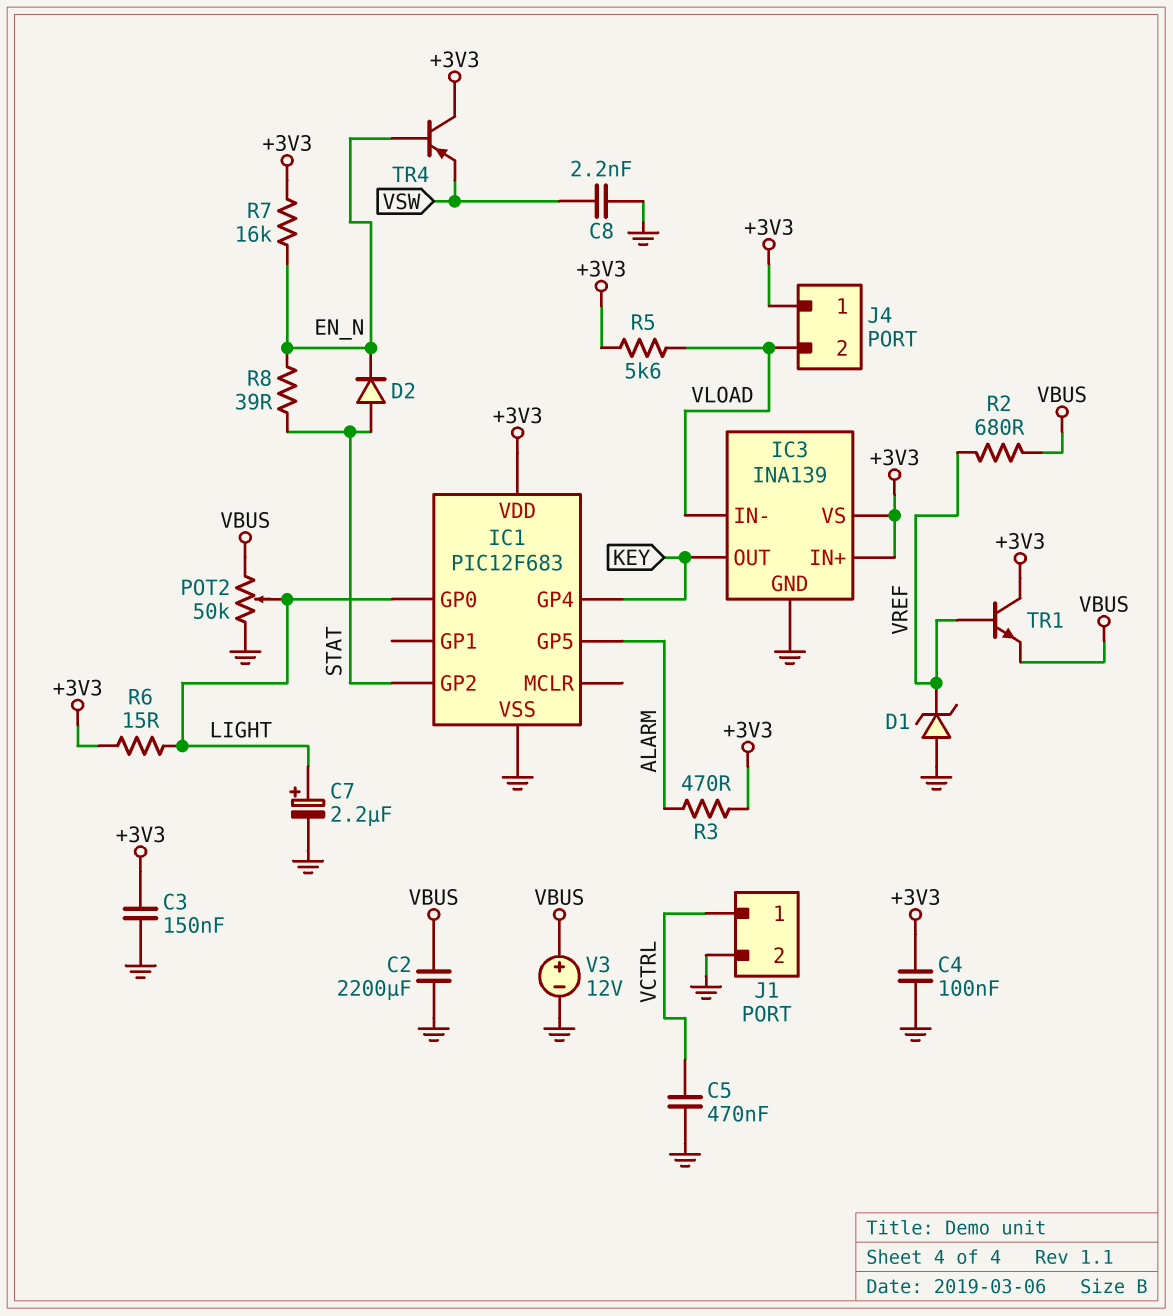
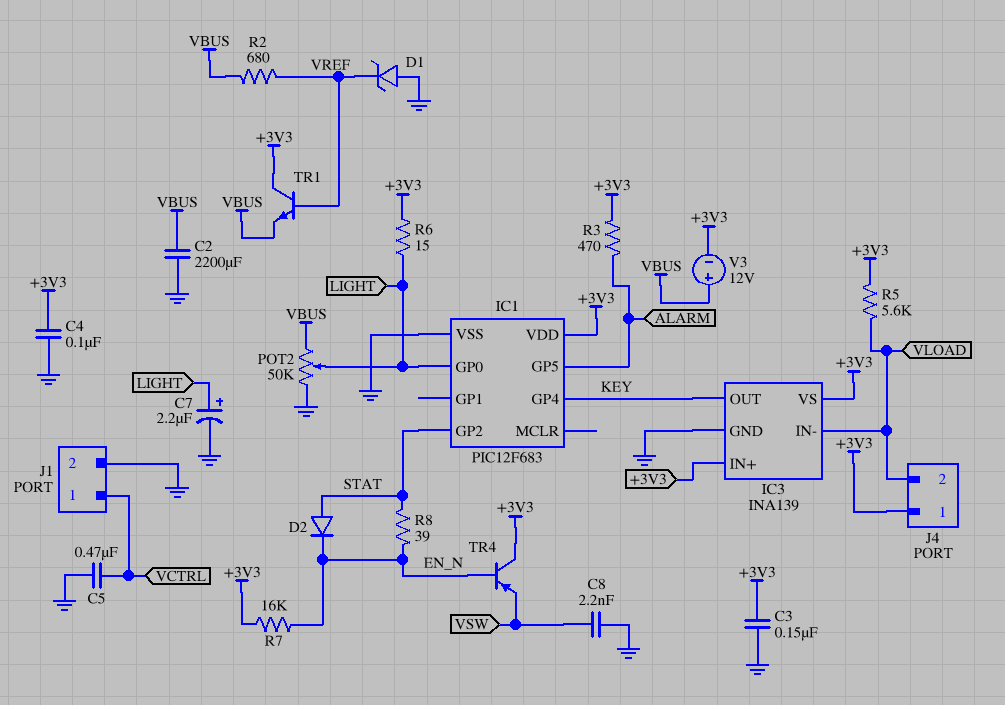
V3: 12V (plus VBUS, minus GND) -> 12V (plus VBUS, minus +3V3)

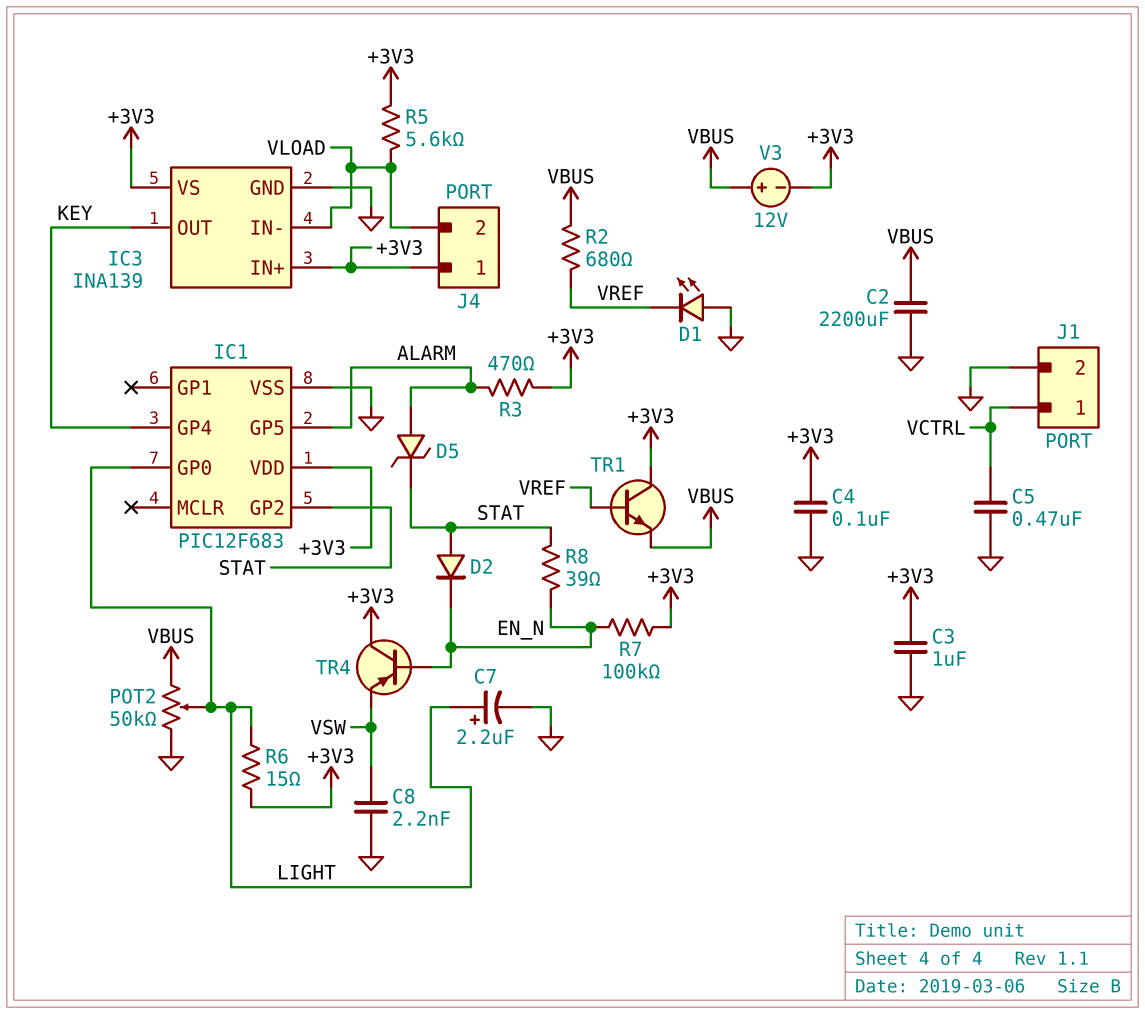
C3: 150nF (+3V3, GND) -> 1uF (+3V3, GND)
D1: zener (A GND, K VREF) -> LED (A GND, K VREF)
D5: none -> zener (A ALARM, K STAT)
R7: 16k (+3V3, EN_N) -> 100k (+3V3, EN_N)

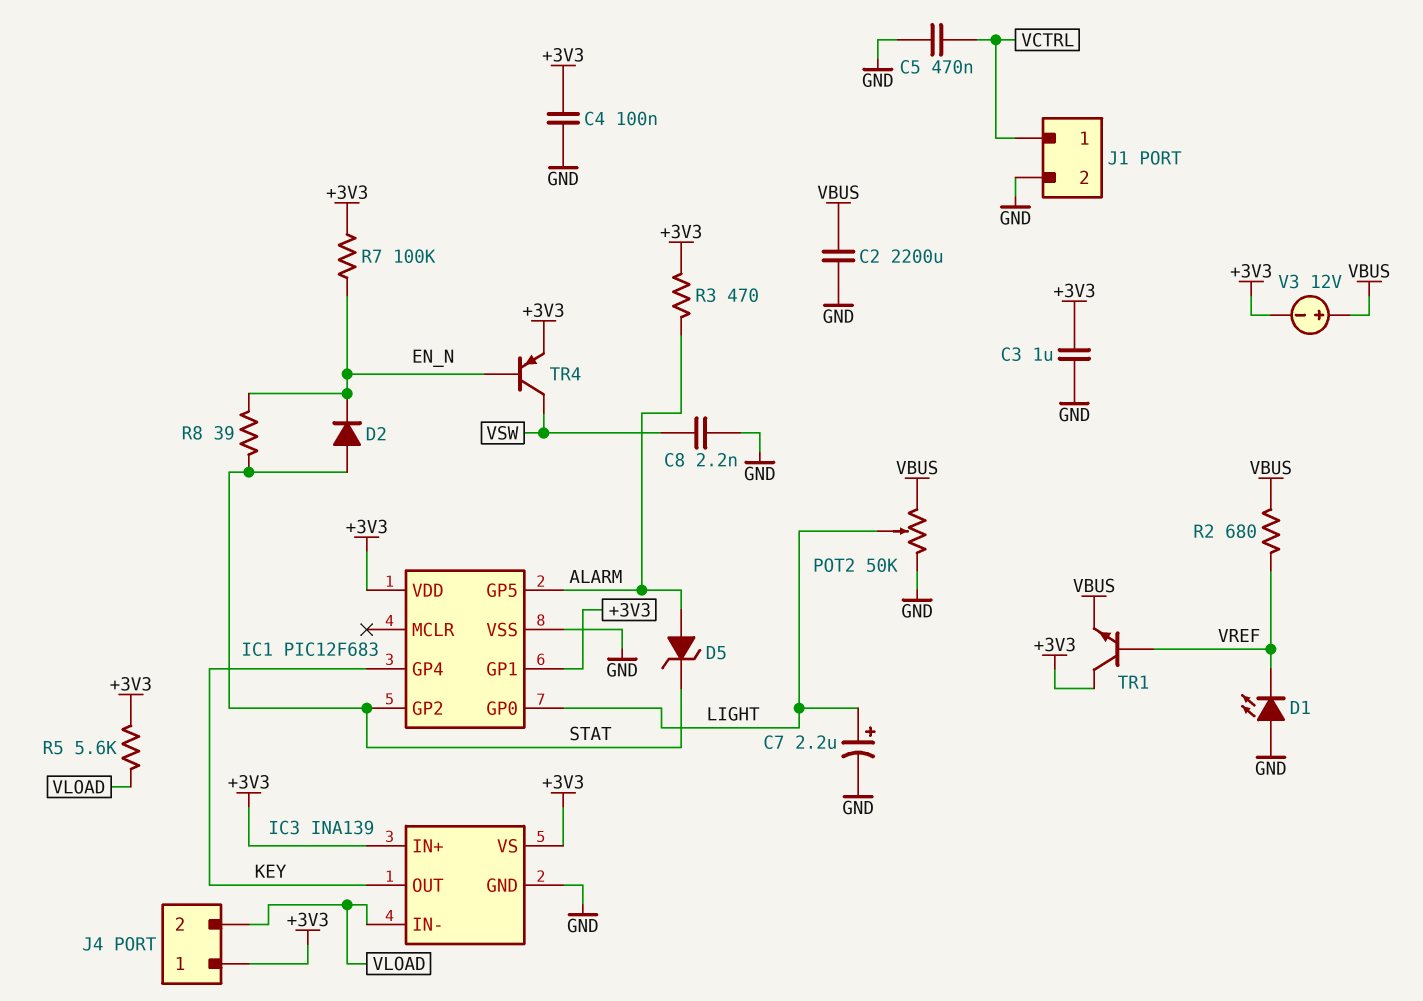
IC1 pin GP1: none -> +3V3
R6: 15 (+3V3, LIGHT) -> none
TR4: PNP (B EN_N, C +3V3, E VSW) -> PNP (B EN_N, C VSW, E +3V3)

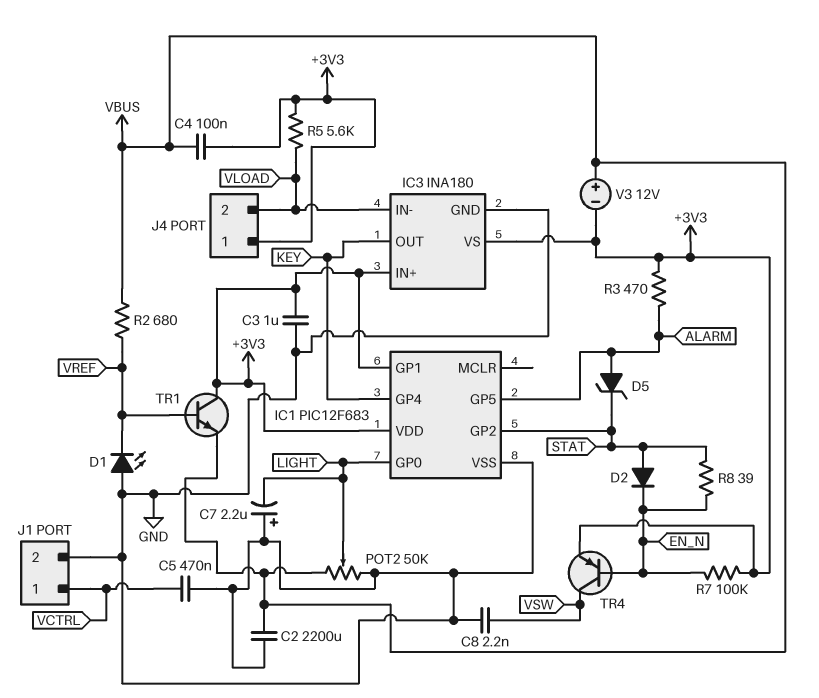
C4: 100nF (+3V3, GND) -> 100nF (+3V3, VBUS)
C7: 2.2uF (plus LIGHT, minus GND) -> 2.2uF (plus GND, minus LIGHT)
IC3: INA139 -> INA180

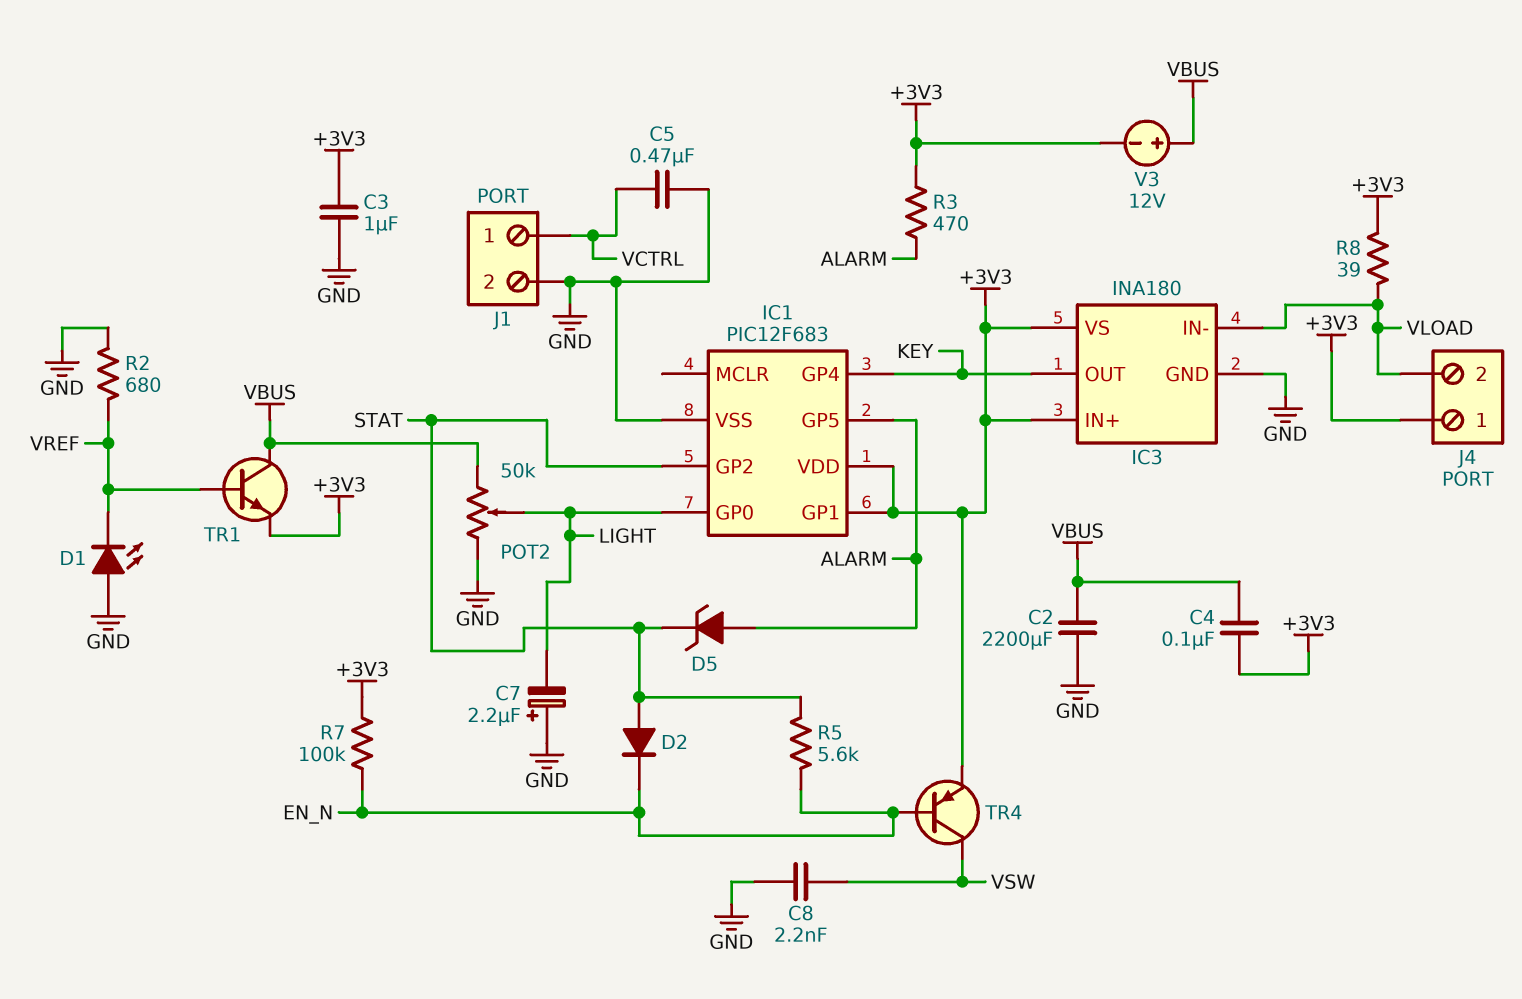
R2: 680 (VBUS, VREF) -> 680 (GND, VREF)
R5: 5.6k (+3V3, VLOAD) -> 5.6k (EN_N, STAT)
R8: 39 (EN_N, STAT) -> 39 (+3V3, VLOAD)
TR1: NPN (B VREF, C +3V3, E VBUS) -> NPN (B VREF, C VBUS, E +3V3)

